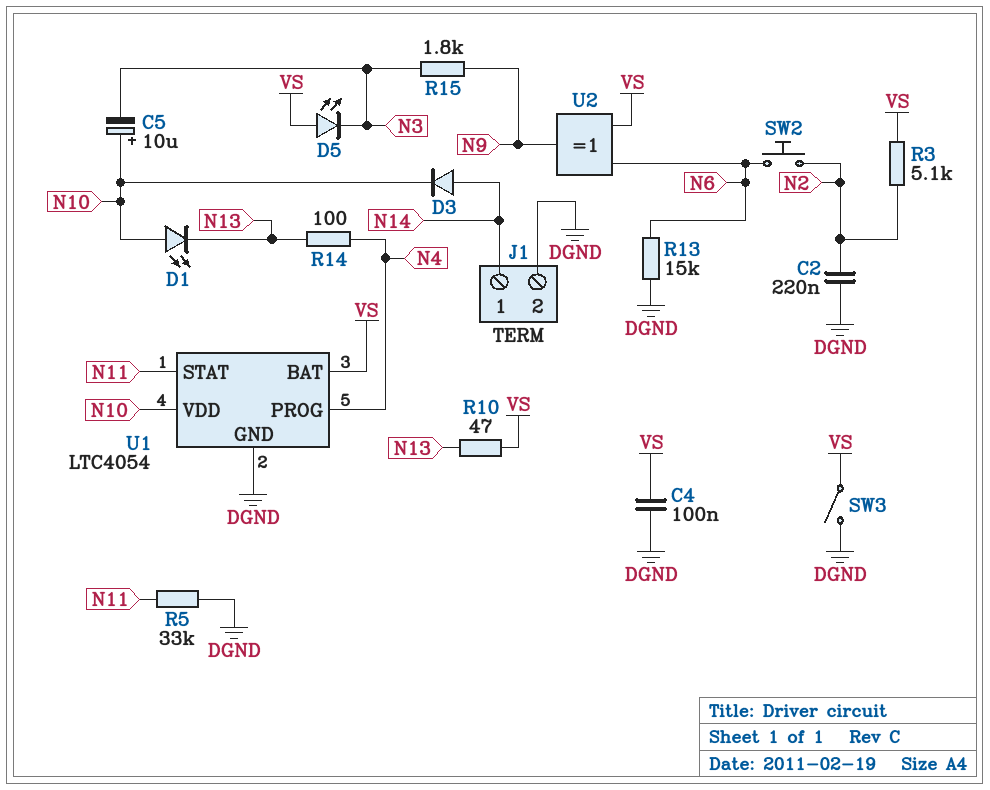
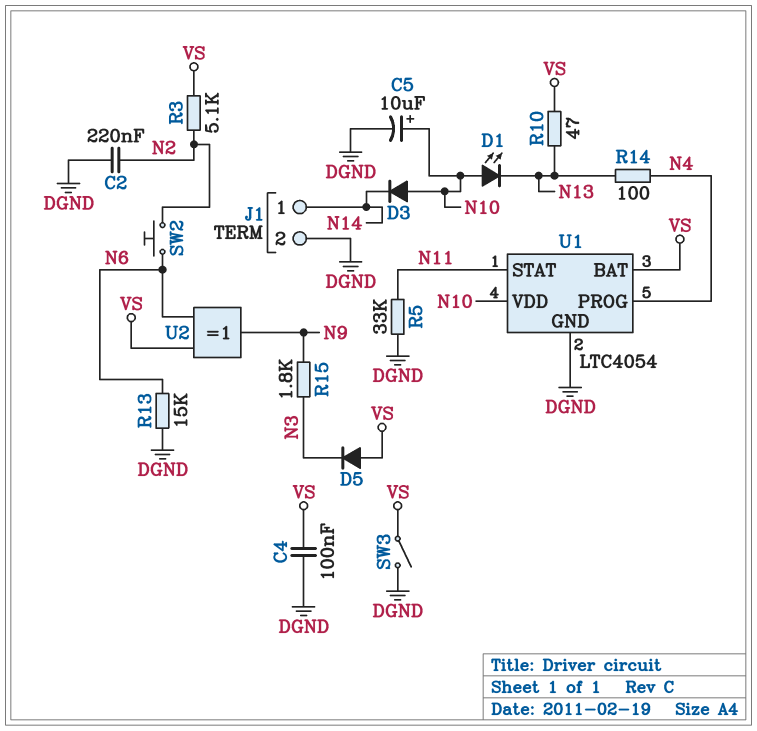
C5: 10uF (plus N10, minus N3) -> 10uF (plus N10, minus DGND)
D3: diode (A N14, K N10) -> diode (A N10, K N14)
D5: LED (A VS, K N3) -> diode (A VS, K N3)

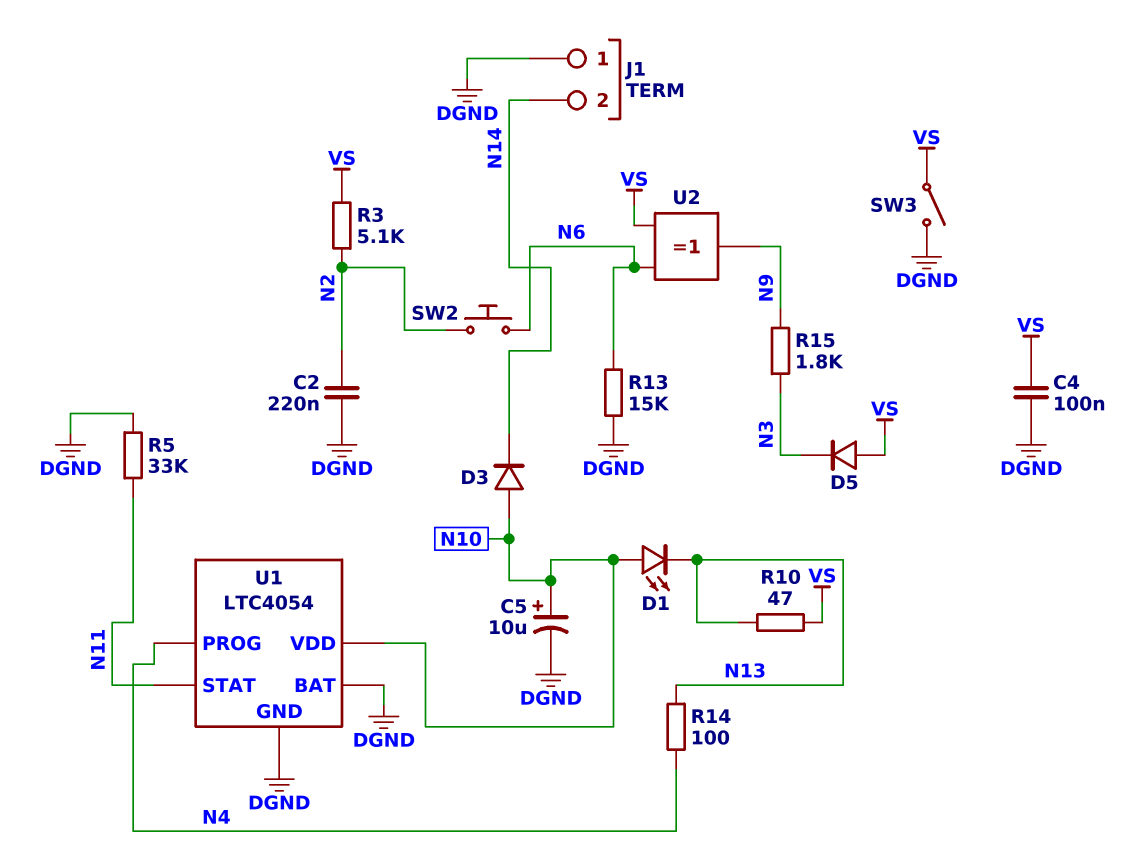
J1 pin 1: N14 -> DGND
J1 pin 2: DGND -> N14
U1 pin BAT: VS -> DGND

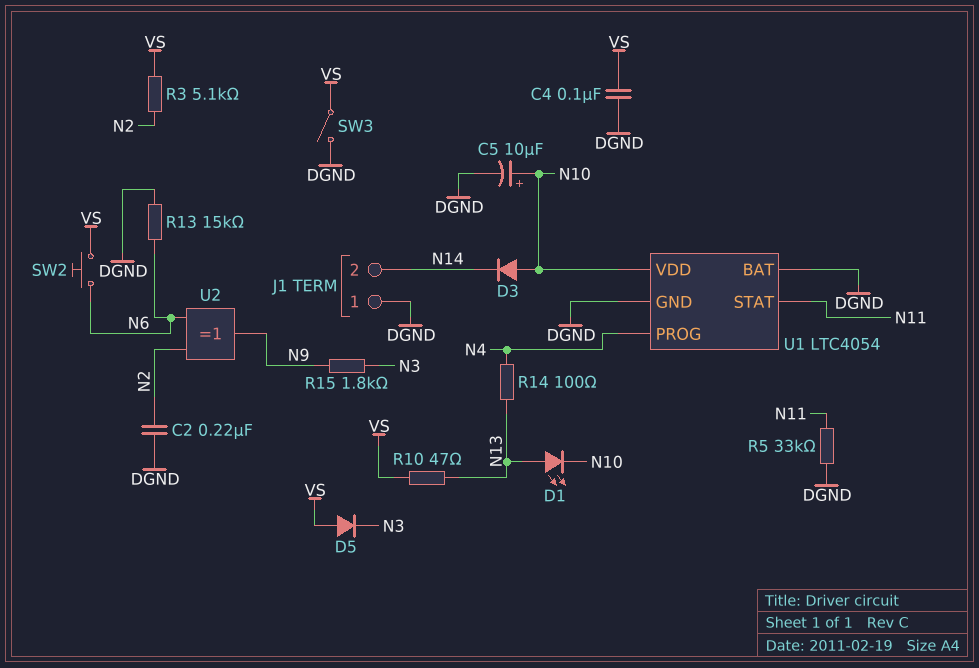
D1: LED (A N10, K N13) -> LED (A N13, K N10)
SW2: button (N2, N6) -> button (N6, VS)
U2: XOR (in N6, in VS, out N9) -> XOR (in N2, in N6, out N9)

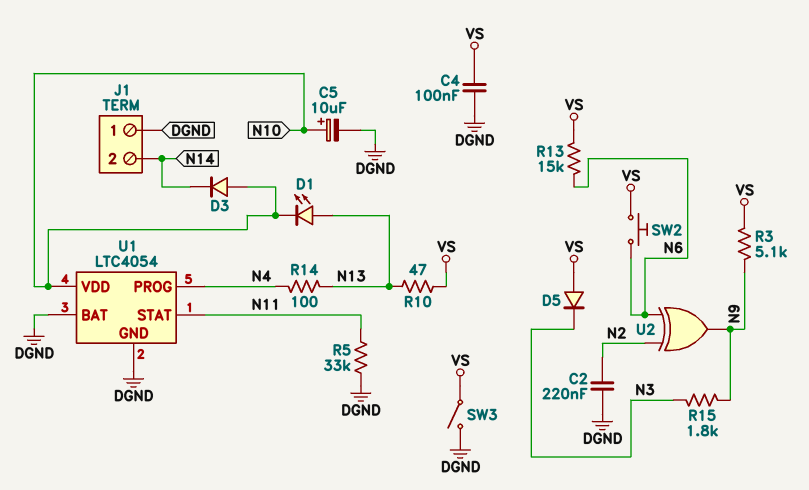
R3: 5.1k (N2, VS) -> 5.1k (N9, VS)
R13: 15k (DGND, N6) -> 15k (N6, VS)

